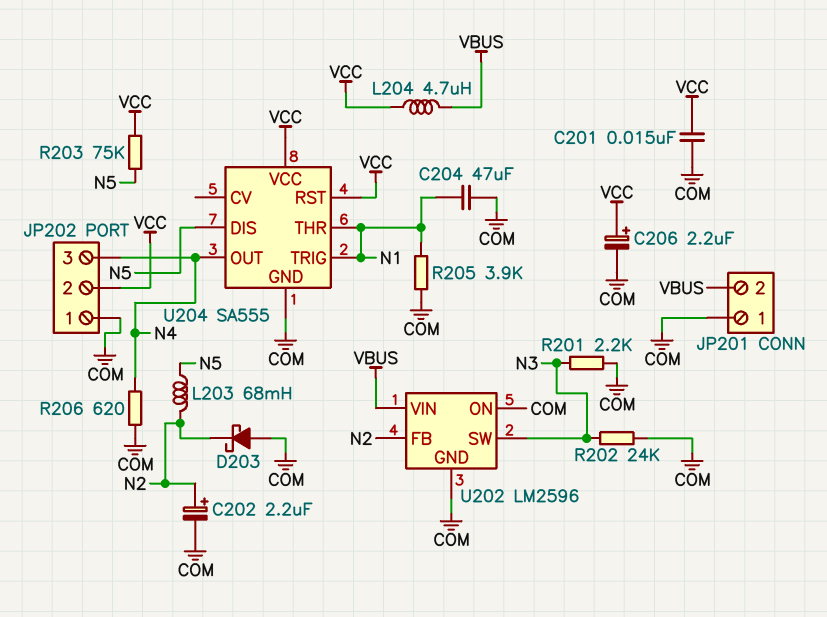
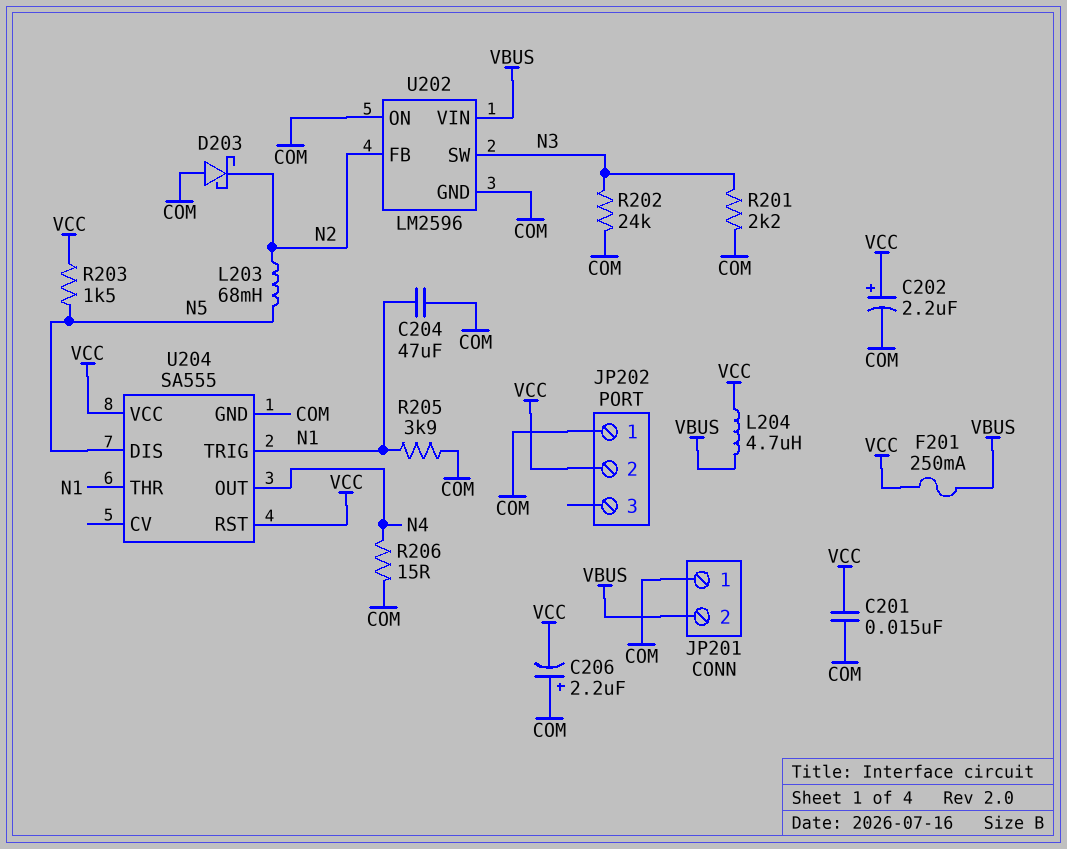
C202: 2.2uF (plus N2, minus COM) -> 2.2uF (plus VCC, minus COM)
C206: 2.2uF (plus VCC, minus COM) -> 2.2uF (plus COM, minus VCC)
F201: none -> 250mA (VBUS, VCC)
JP202 pin 3: N4 -> none
R203: 75k (N5, VCC) -> 1.5k (N5, VCC)
R206: 620 (COM, N4) -> 15 (COM, N4)

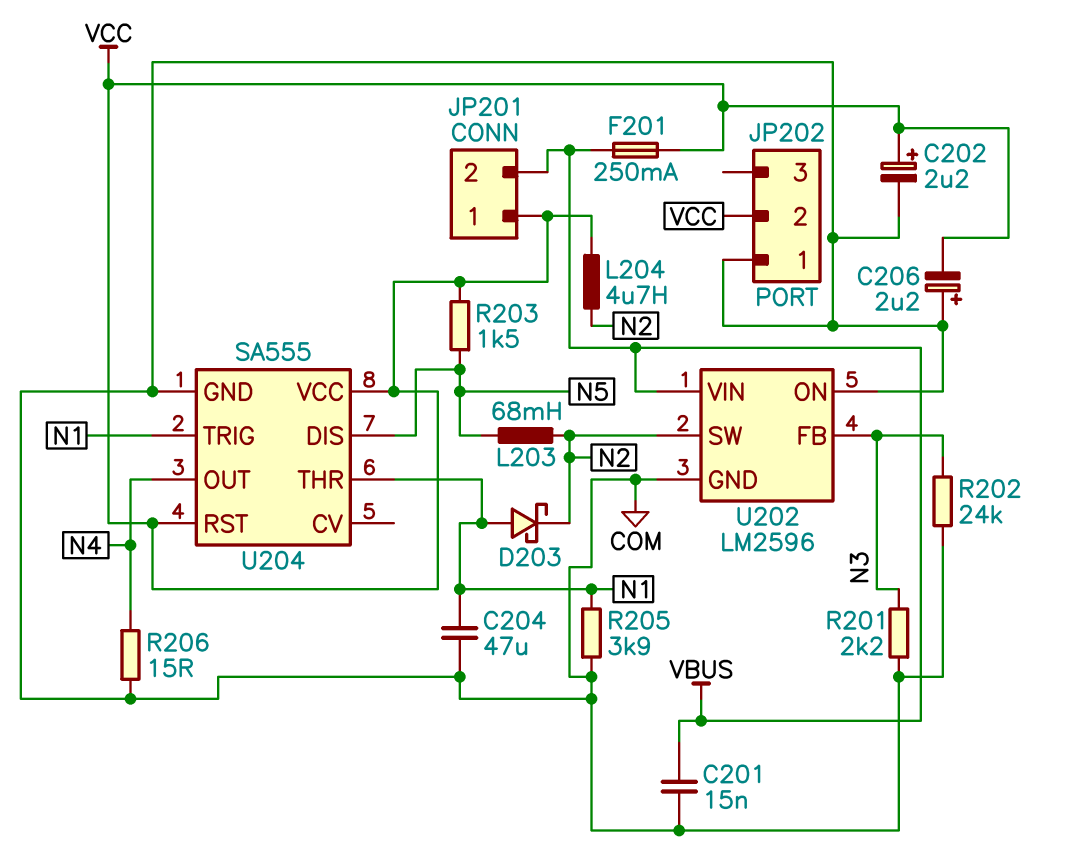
C201: 15nF (COM, VCC) -> 15nF (COM, VBUS)
D203: schottky (A COM, K N2) -> schottky (A N1, K N2)
JP201 pin 1: COM -> VCC
L204: 4.7uH (VBUS, VCC) -> 4.7uH (N2, VCC)
U202 pin FB: N2 -> N3
U202 pin SW: N3 -> N2

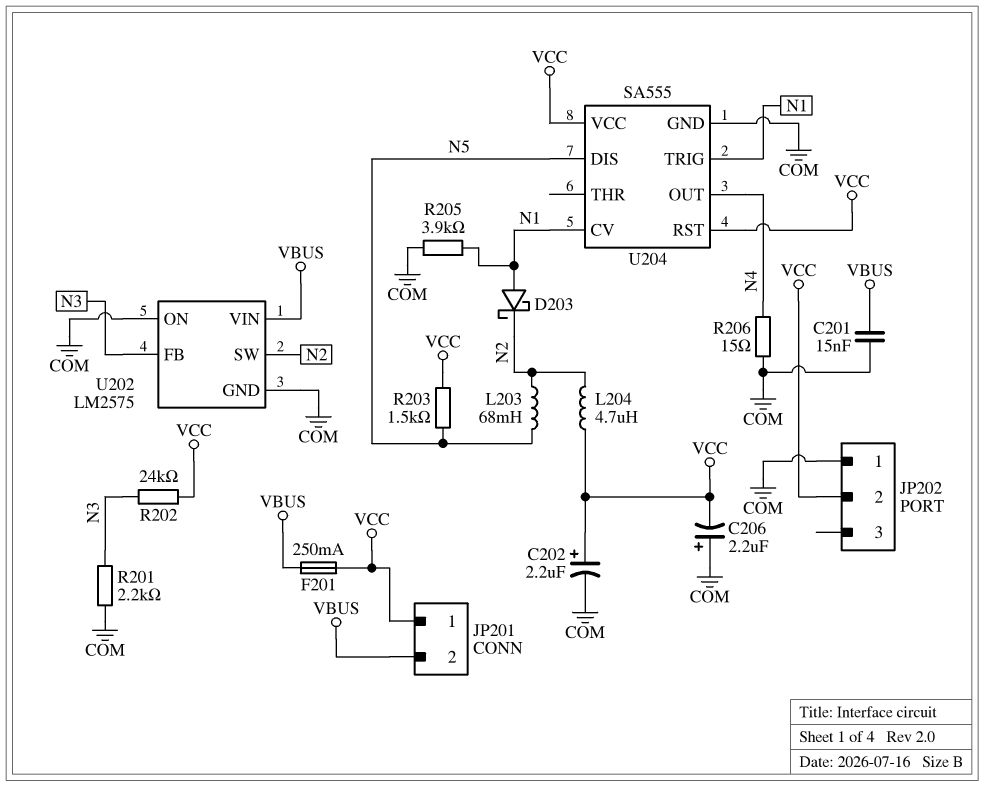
C204: 47uF (COM, N1) -> none
R202: 24k (COM, N3) -> 24k (N3, VCC)
U202: LM2596 -> LM2575
U204 pin CV: none -> N1
U204 pin THR: N1 -> none

